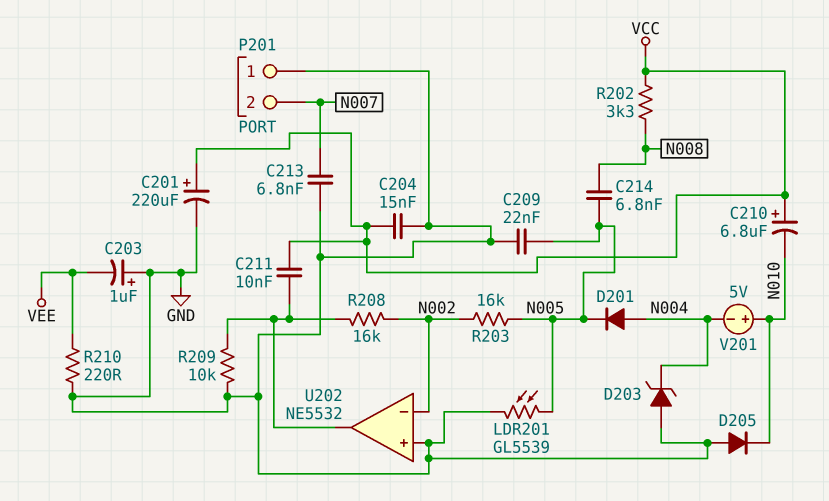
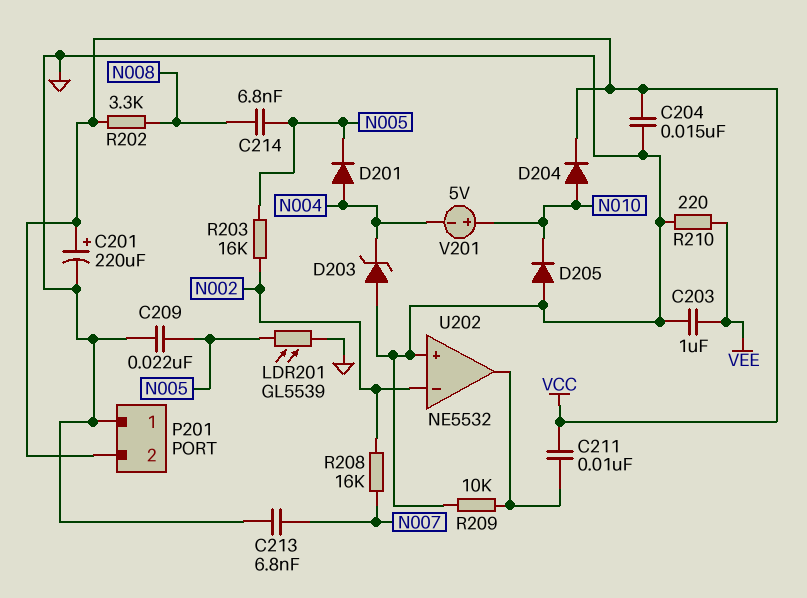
C203: 1uF (plus GND, minus VEE) -> 1uF (GND, VEE)
C210: 6.8uF (plus VCC, minus N010) -> none
D204: none -> diode (A N010, K VCC)
P201 pin 2: N007 -> VCC
R208: 16k (N002, U202/out) -> 16k (N002, N007)

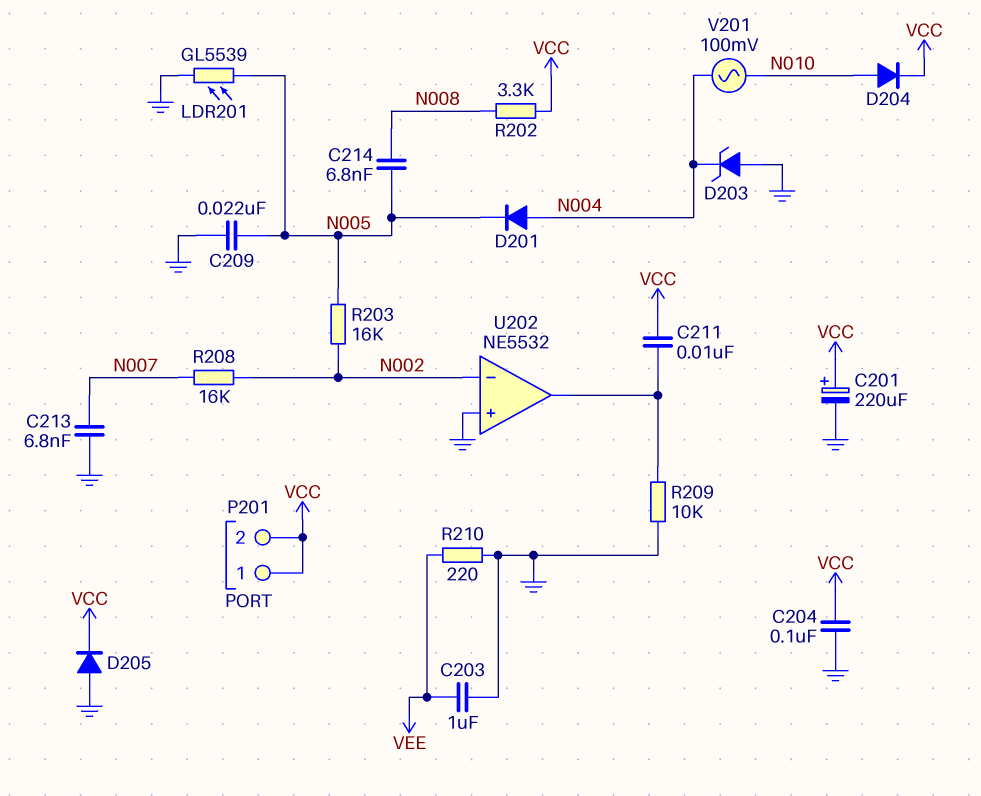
C204: 15nF (GND, VCC) -> 100nF (GND, VCC)
D205: diode (A GND, K N010) -> diode (A GND, K VCC)
P201 pin 1: GND -> VCC
V201: 5V (plus N010, minus N004) -> AC 100mV (N004, N010)

